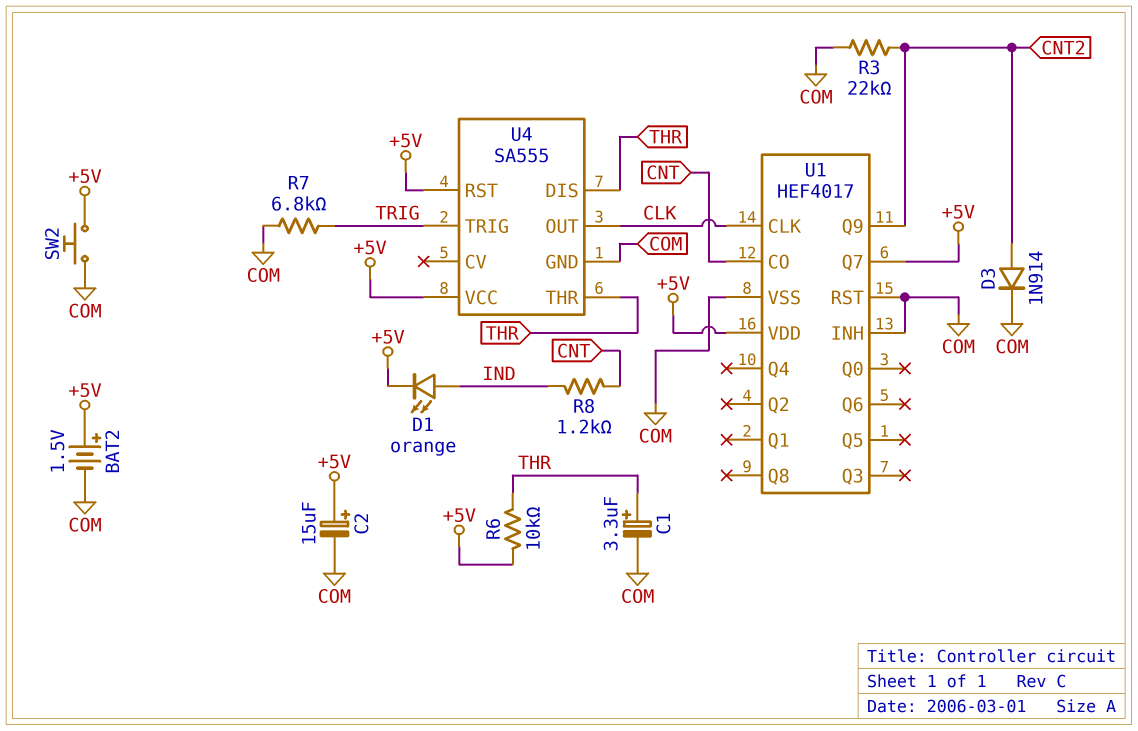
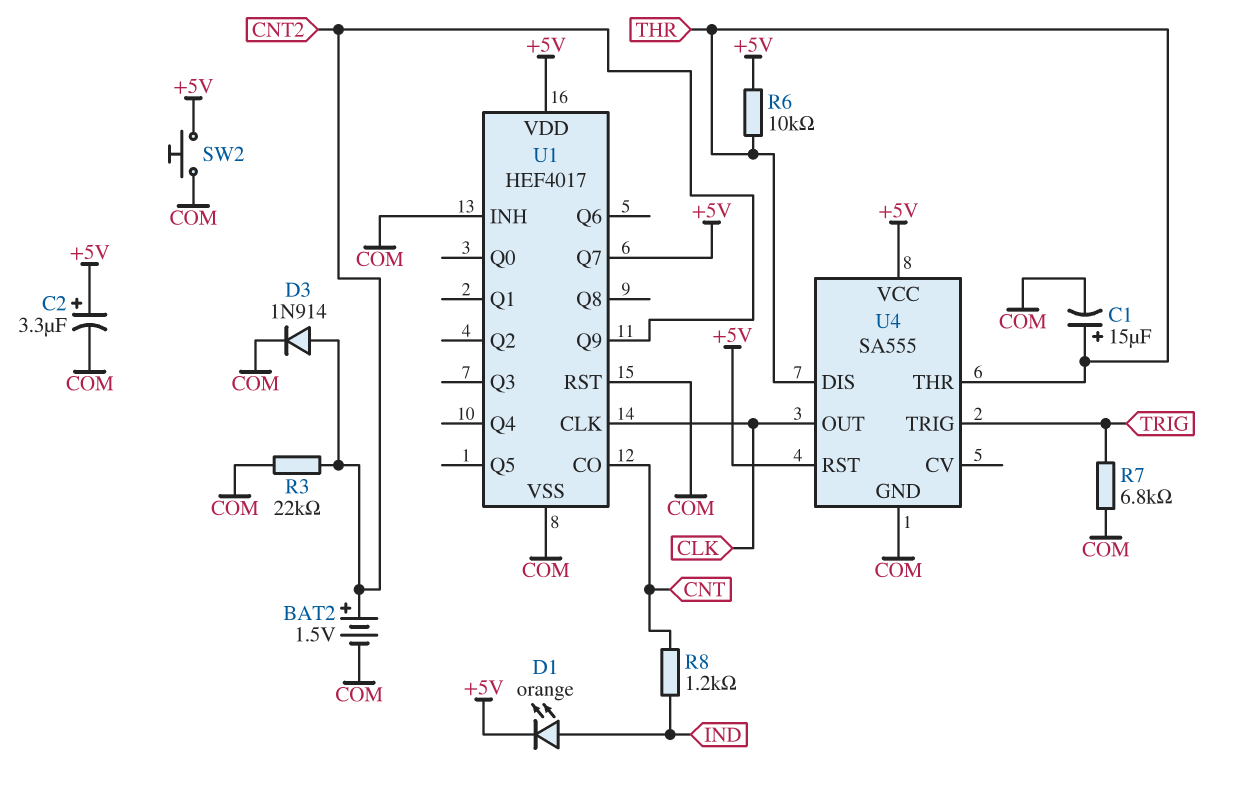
BAT2: 1.5V (plus +5V, minus COM) -> 1.5V (plus CNT2, minus COM)
C1: 3.3uF (plus THR, minus COM) -> 15uF (plus THR, minus COM)
C2: 15uF (plus +5V, minus COM) -> 3.3uF (plus +5V, minus COM)

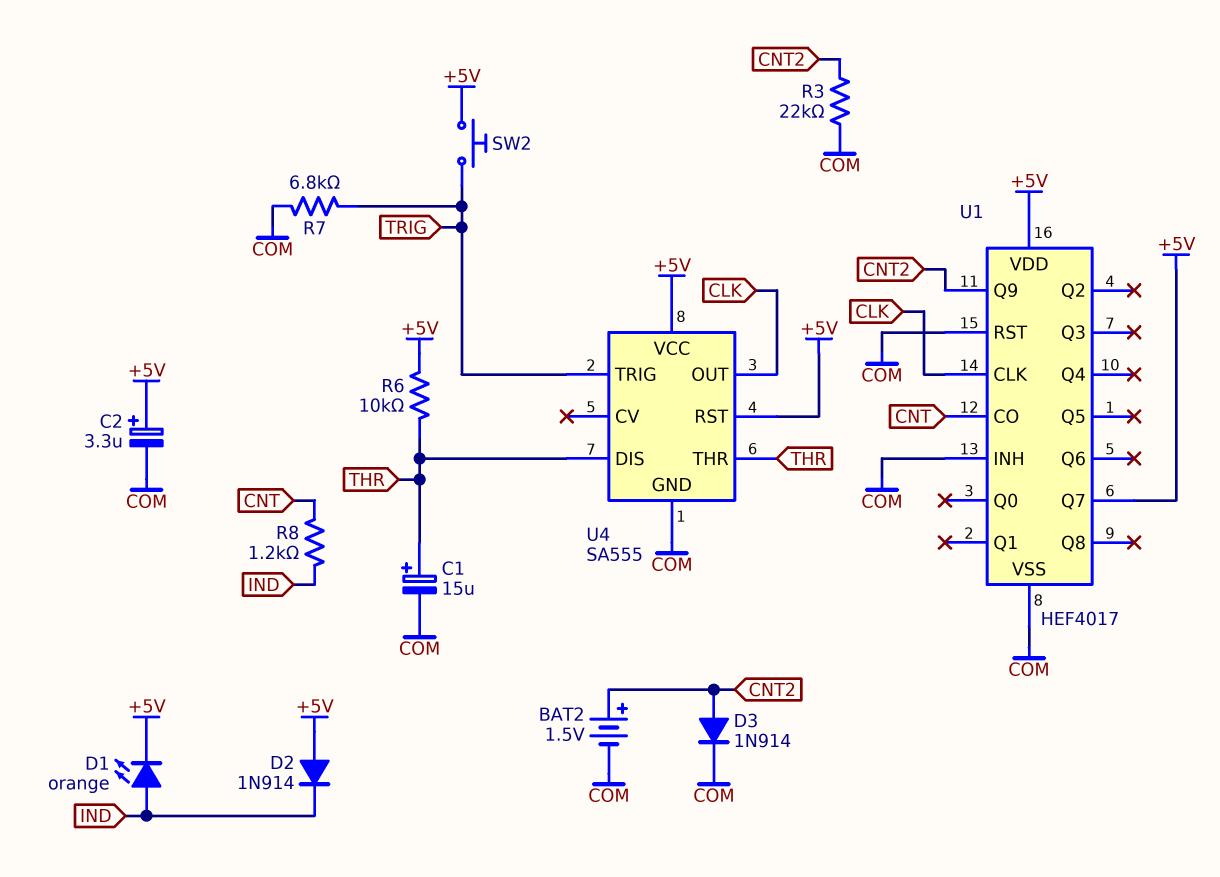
D2: none -> diode 1N914 (A +5V, K IND)
SW2: button (+5V, COM) -> button (+5V, TRIG)

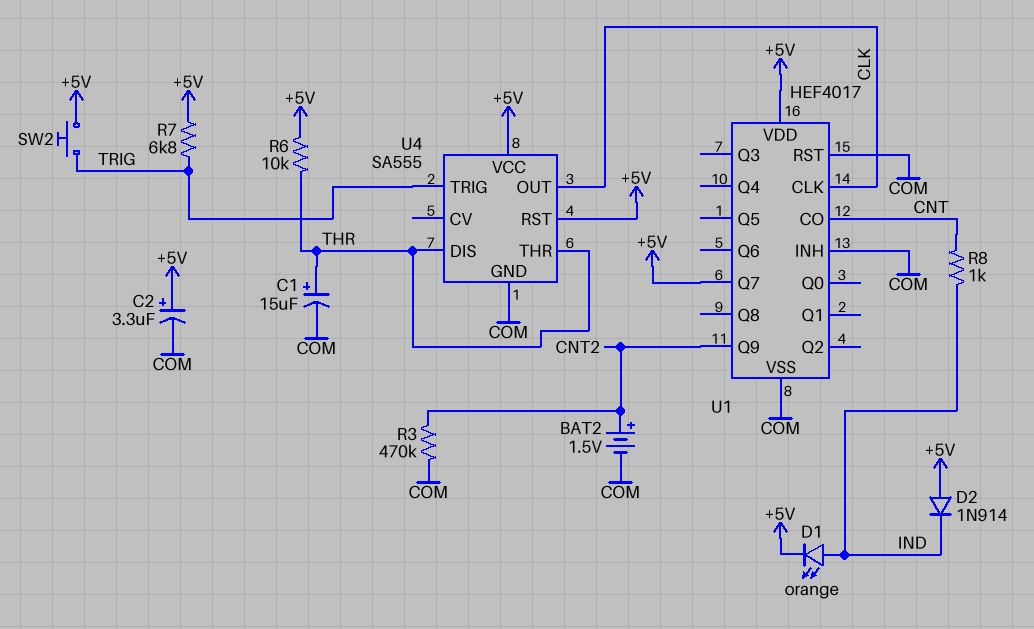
D3: diode 1N914 (A CNT2, K COM) -> none
R3: 22k (CNT2, COM) -> 470k (CNT2, COM)
R7: 6.8k (COM, TRIG) -> 6.8k (+5V, TRIG)
R8: 1.2k (CNT, IND) -> 1k (CNT, IND)

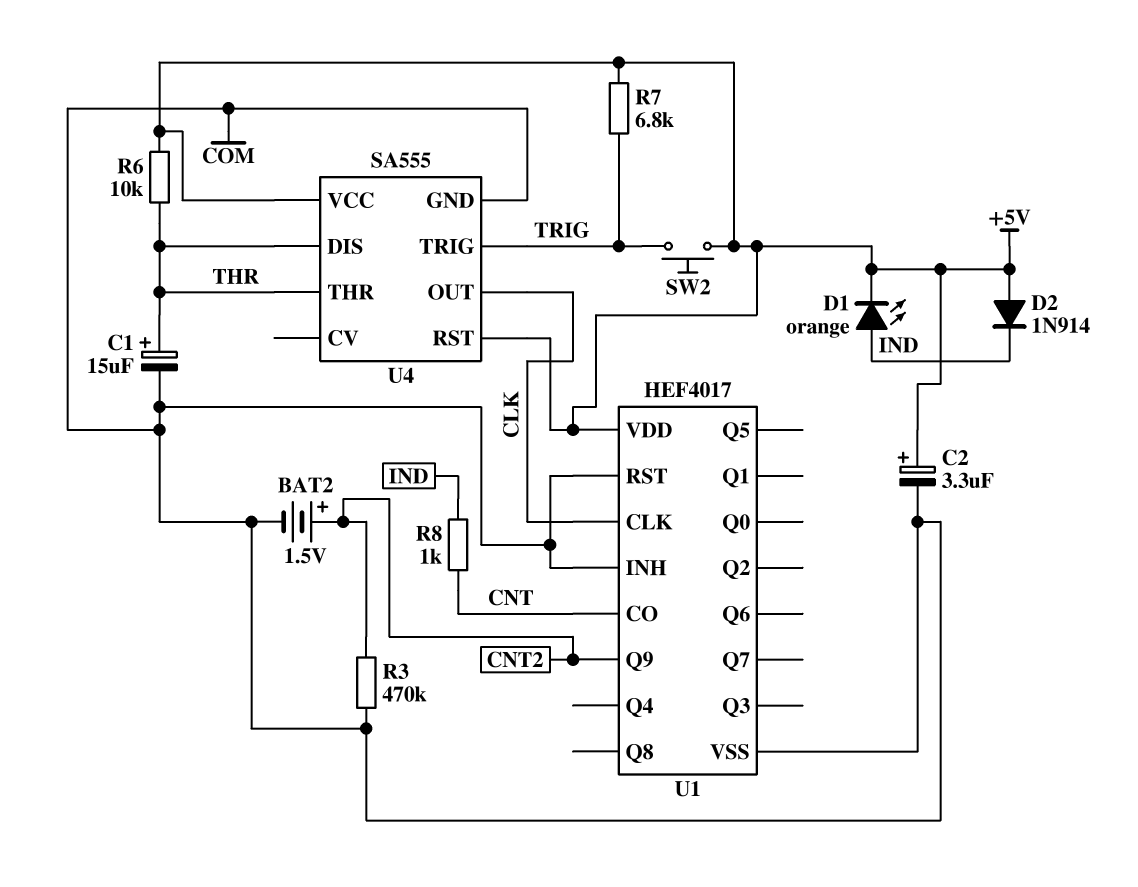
U1 pin Q7: +5V -> none

